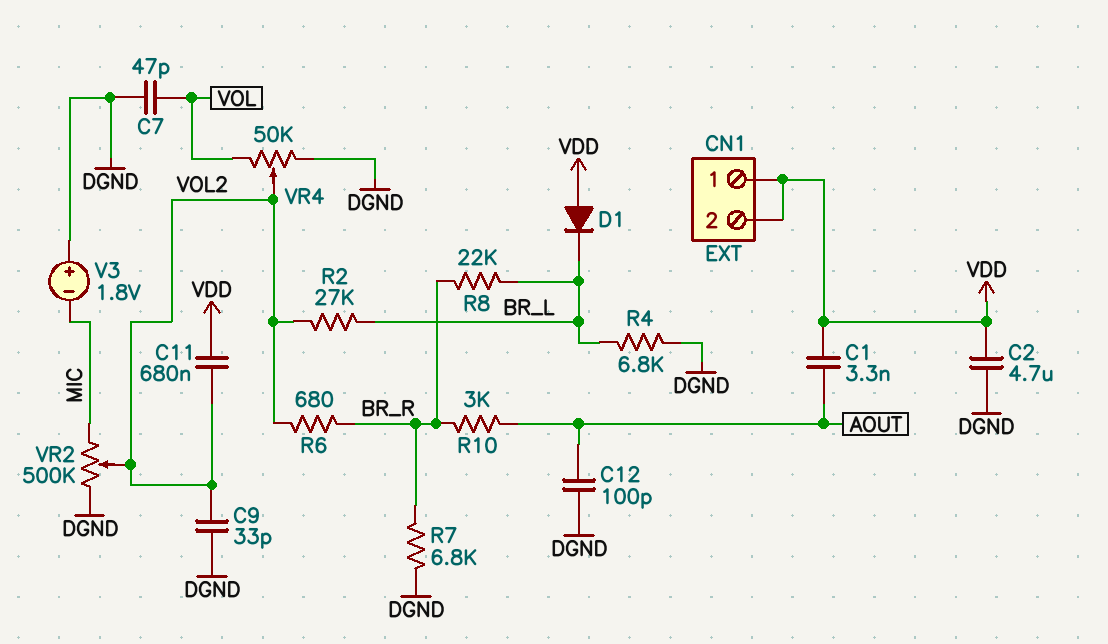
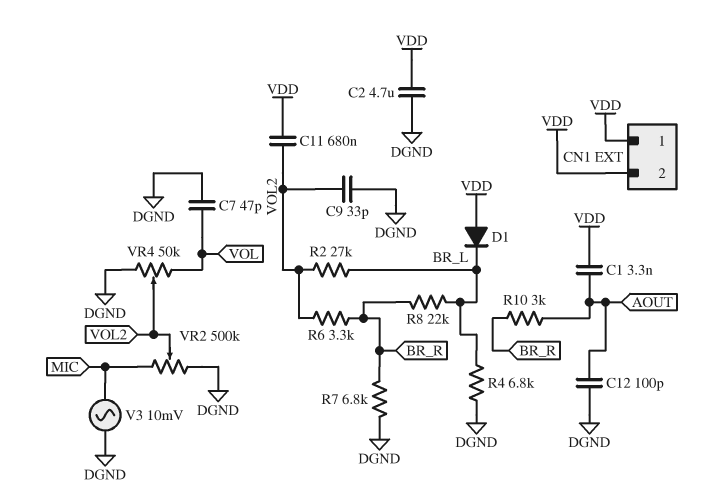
R6: 680 (BR_R, VOL2) -> 3.3k (BR_R, VOL2)
V3: 1.8V (plus DGND, minus MIC) -> AC 10mV (DGND, MIC)

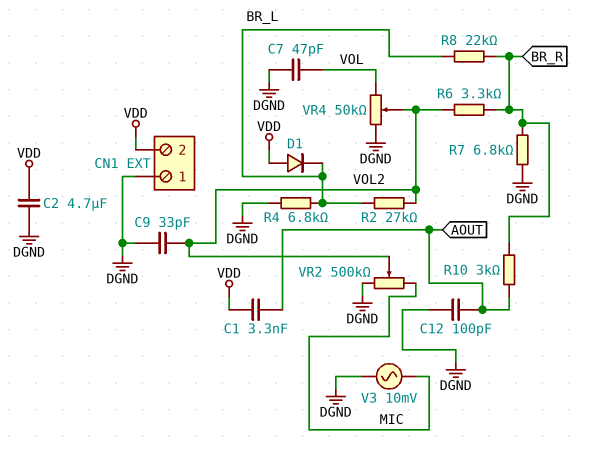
C11: 680nF (VDD, VOL2) -> none
CN1 pin 1: VDD -> DGND

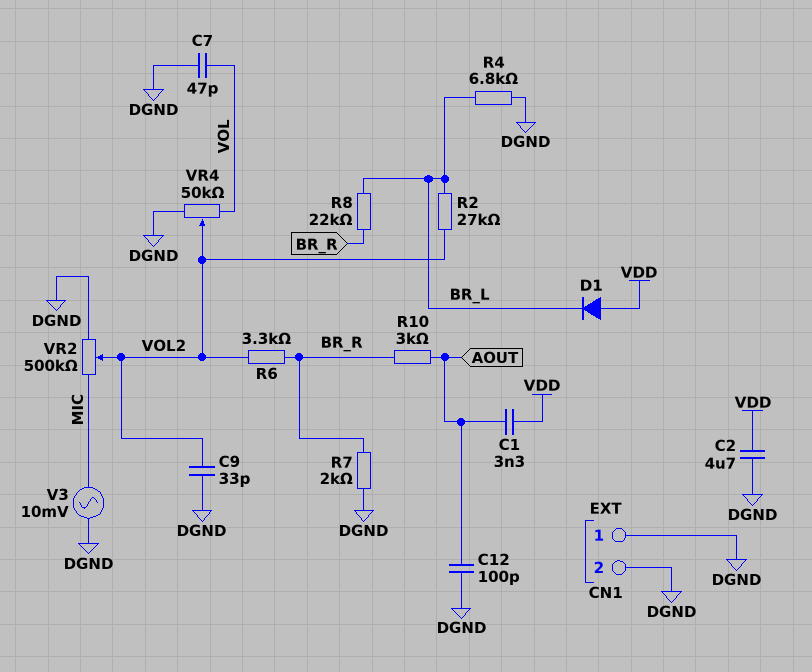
CN1 pin 2: VDD -> DGND
R7: 6.8k (BR_R, DGND) -> 2k (BR_R, DGND)

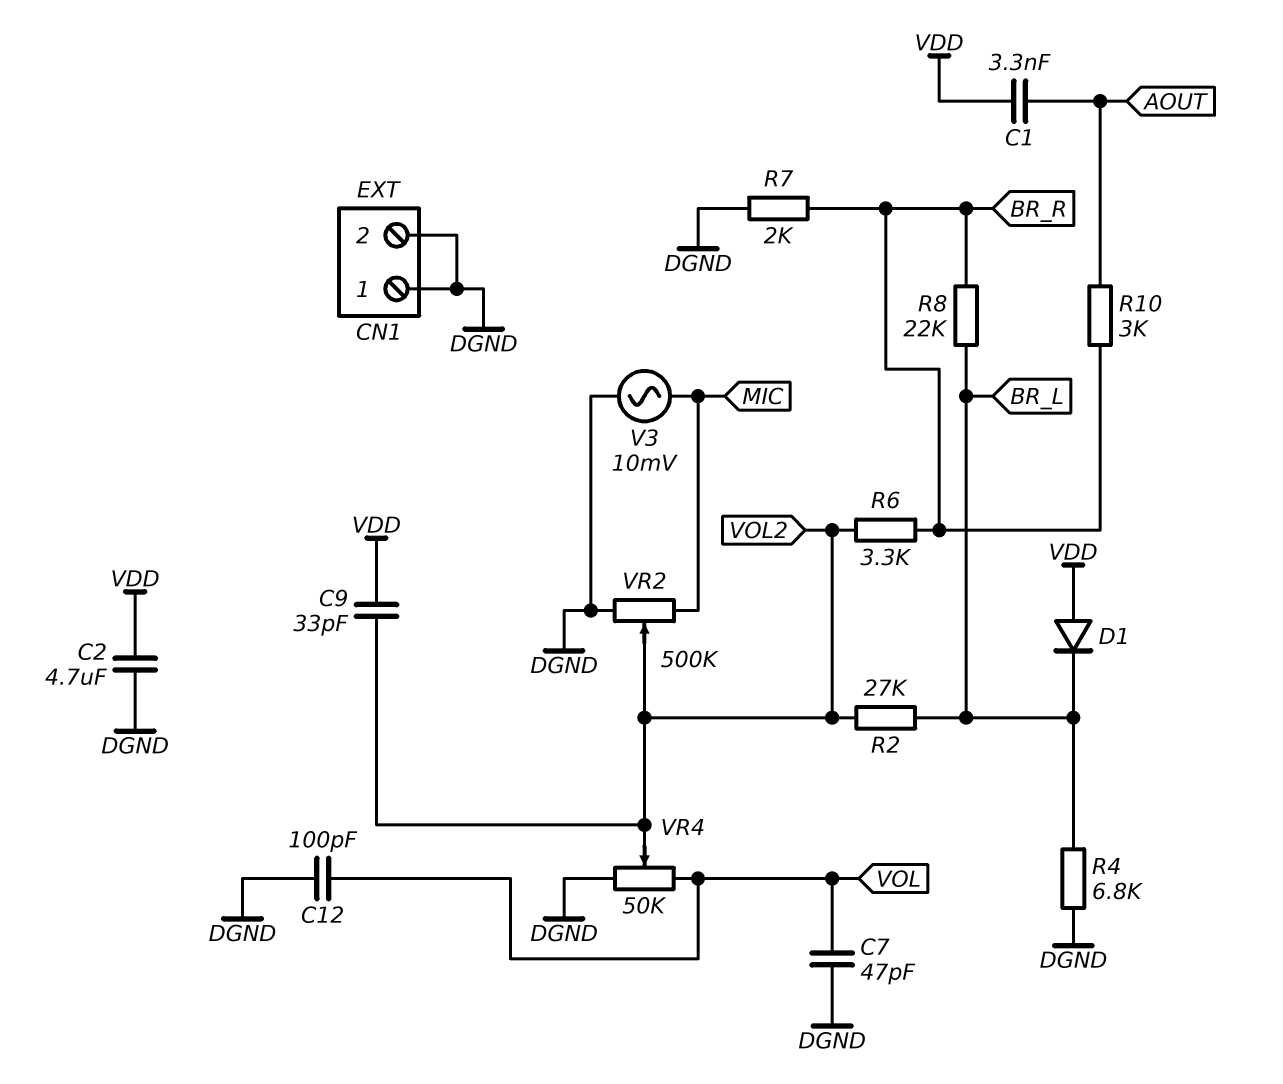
C9: 33pF (DGND, VOL2) -> 33pF (VDD, VOL2)
C12: 100pF (AOUT, DGND) -> 100pF (DGND, VOL)

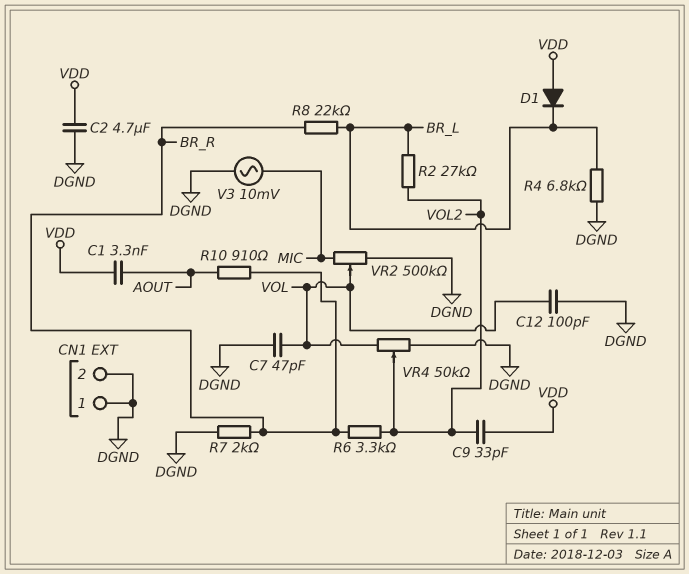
R10: 3k (AOUT, BR_R) -> 910 (AOUT, BR_R)
VR2: 500k (DGND, MIC, wiper VOL2) -> 500k (DGND, MIC, wiper VOL)

